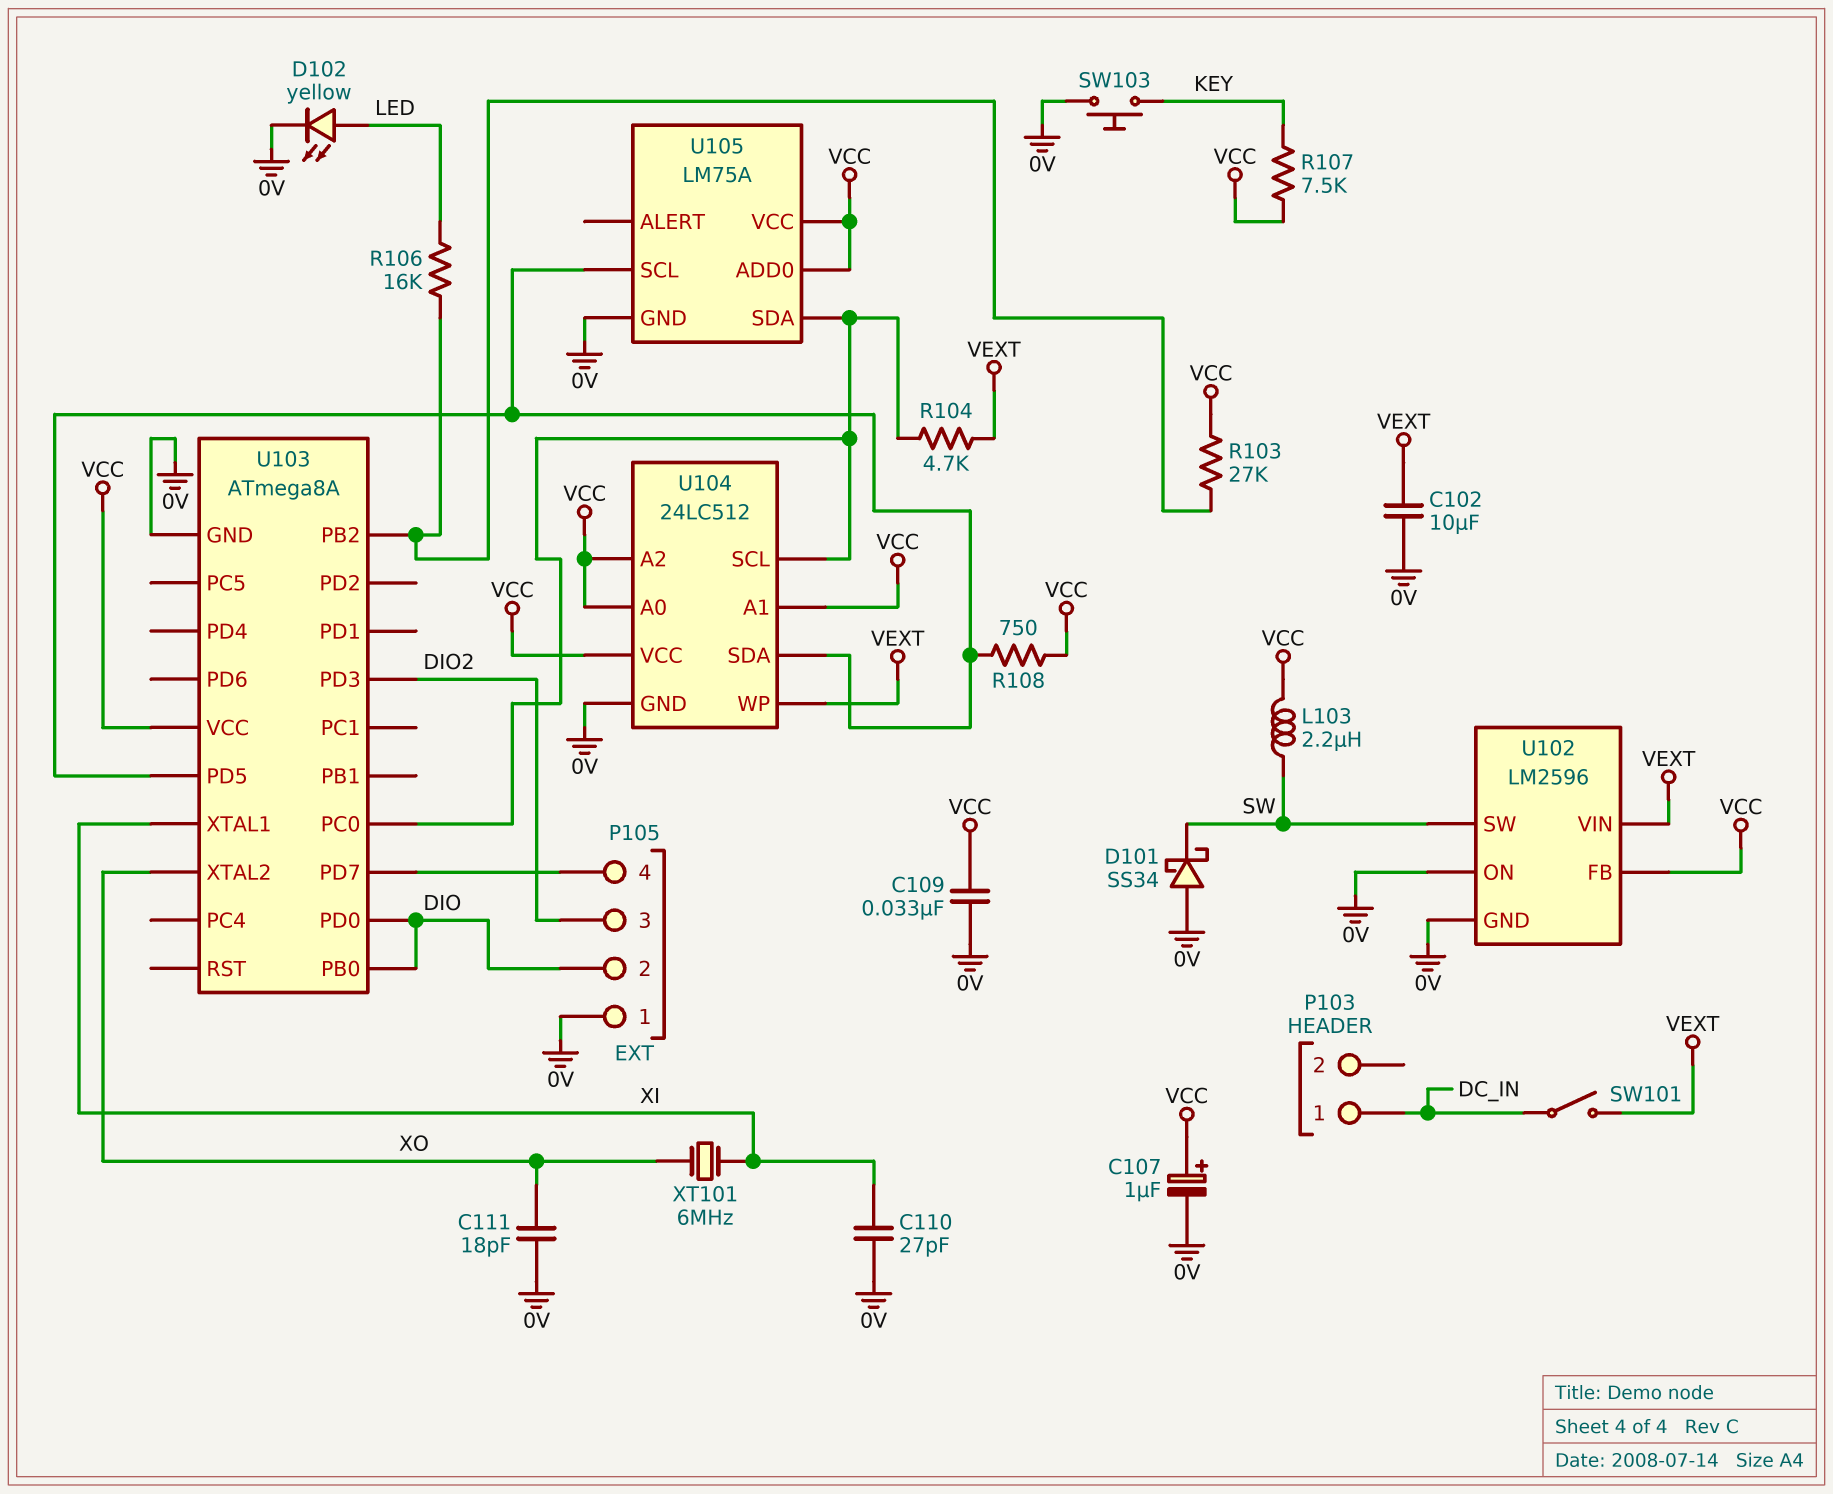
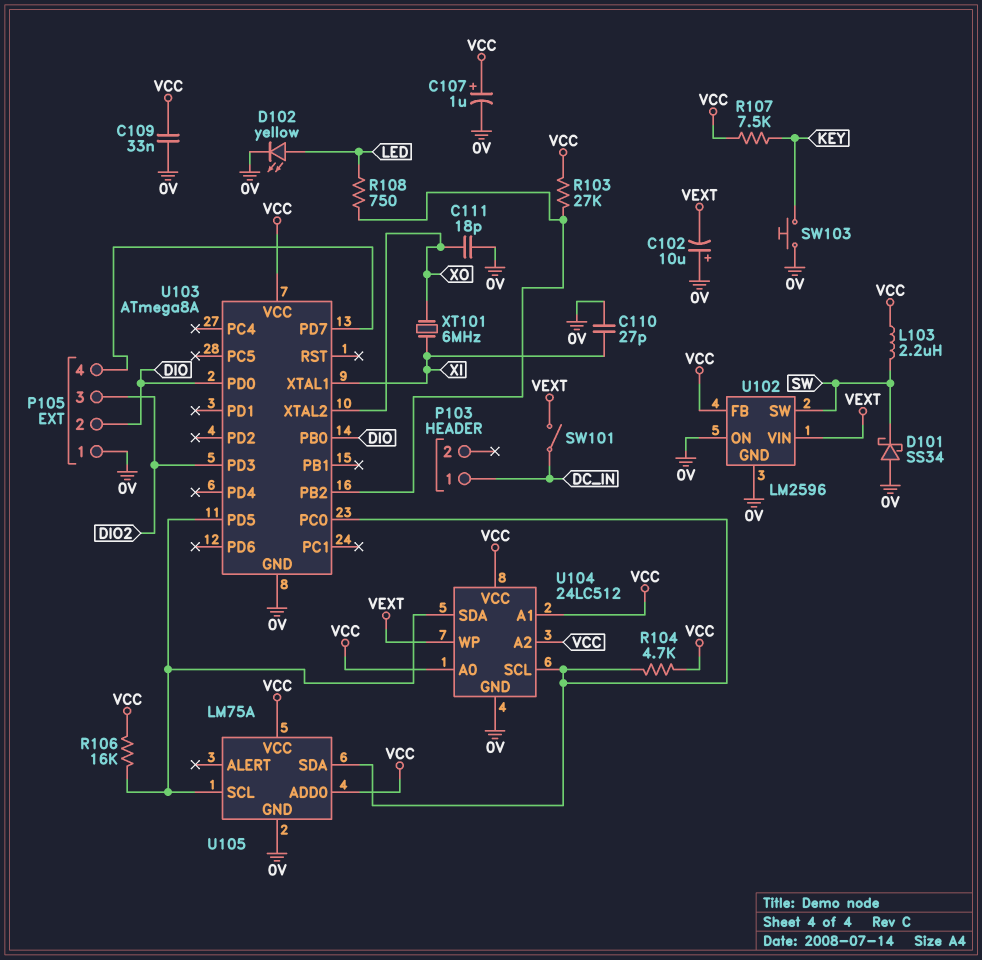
C102: 10uF (0V, VEXT) -> 10uF (plus 0V, minus VEXT)
R104: 4.7k (U103/PC0, VEXT) -> 4.7k (U103/PC0, VCC)
R106: 16k (LED, U103/PB2) -> 16k (U103/PD5, VCC)
R108: 750 (U103/PD5, VCC) -> 750 (LED, U103/PB2)

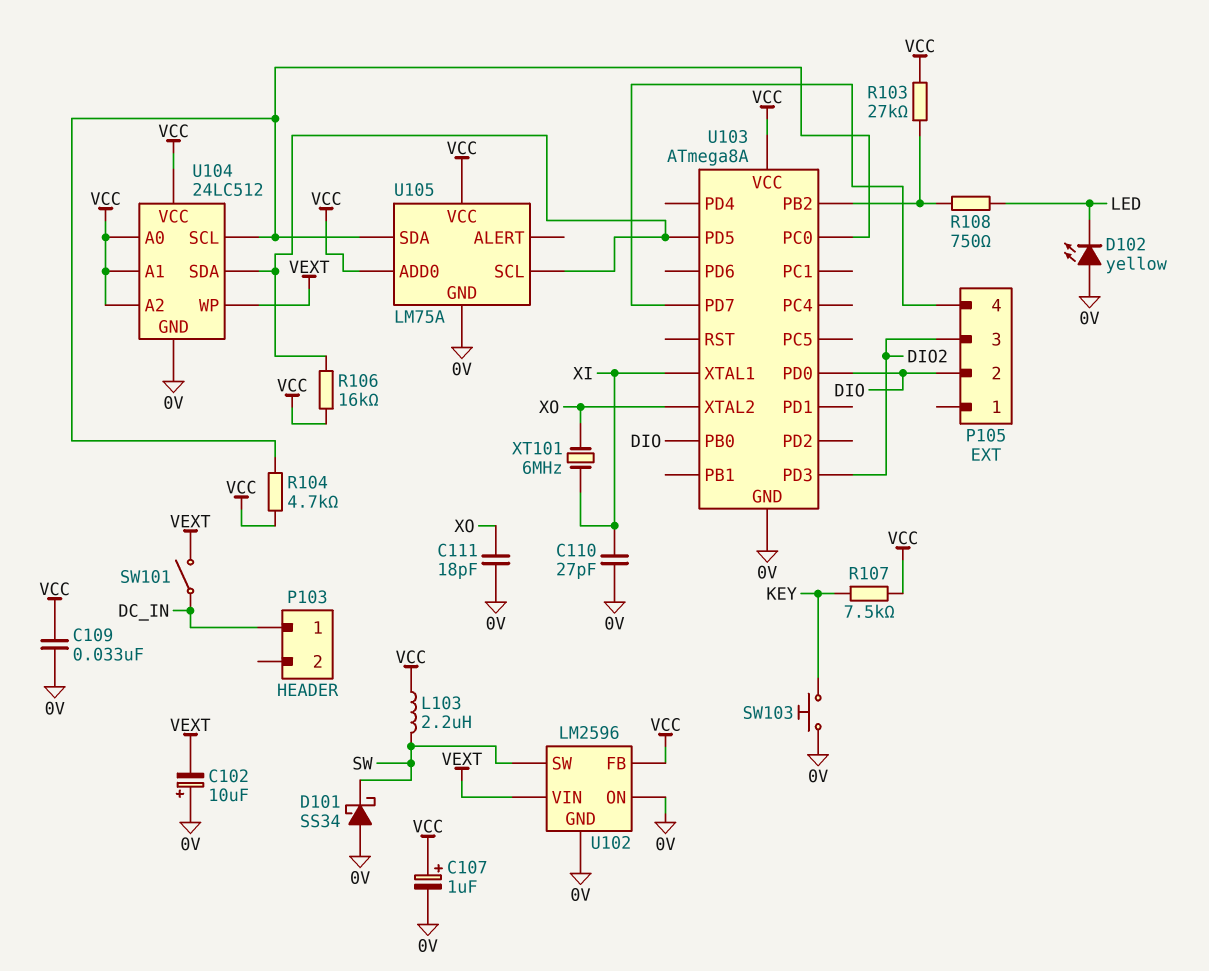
D102: LED yellow (A LED, K 0V) -> LED yellow (A 0V, K LED)
P105 pin 1: 0V -> none

